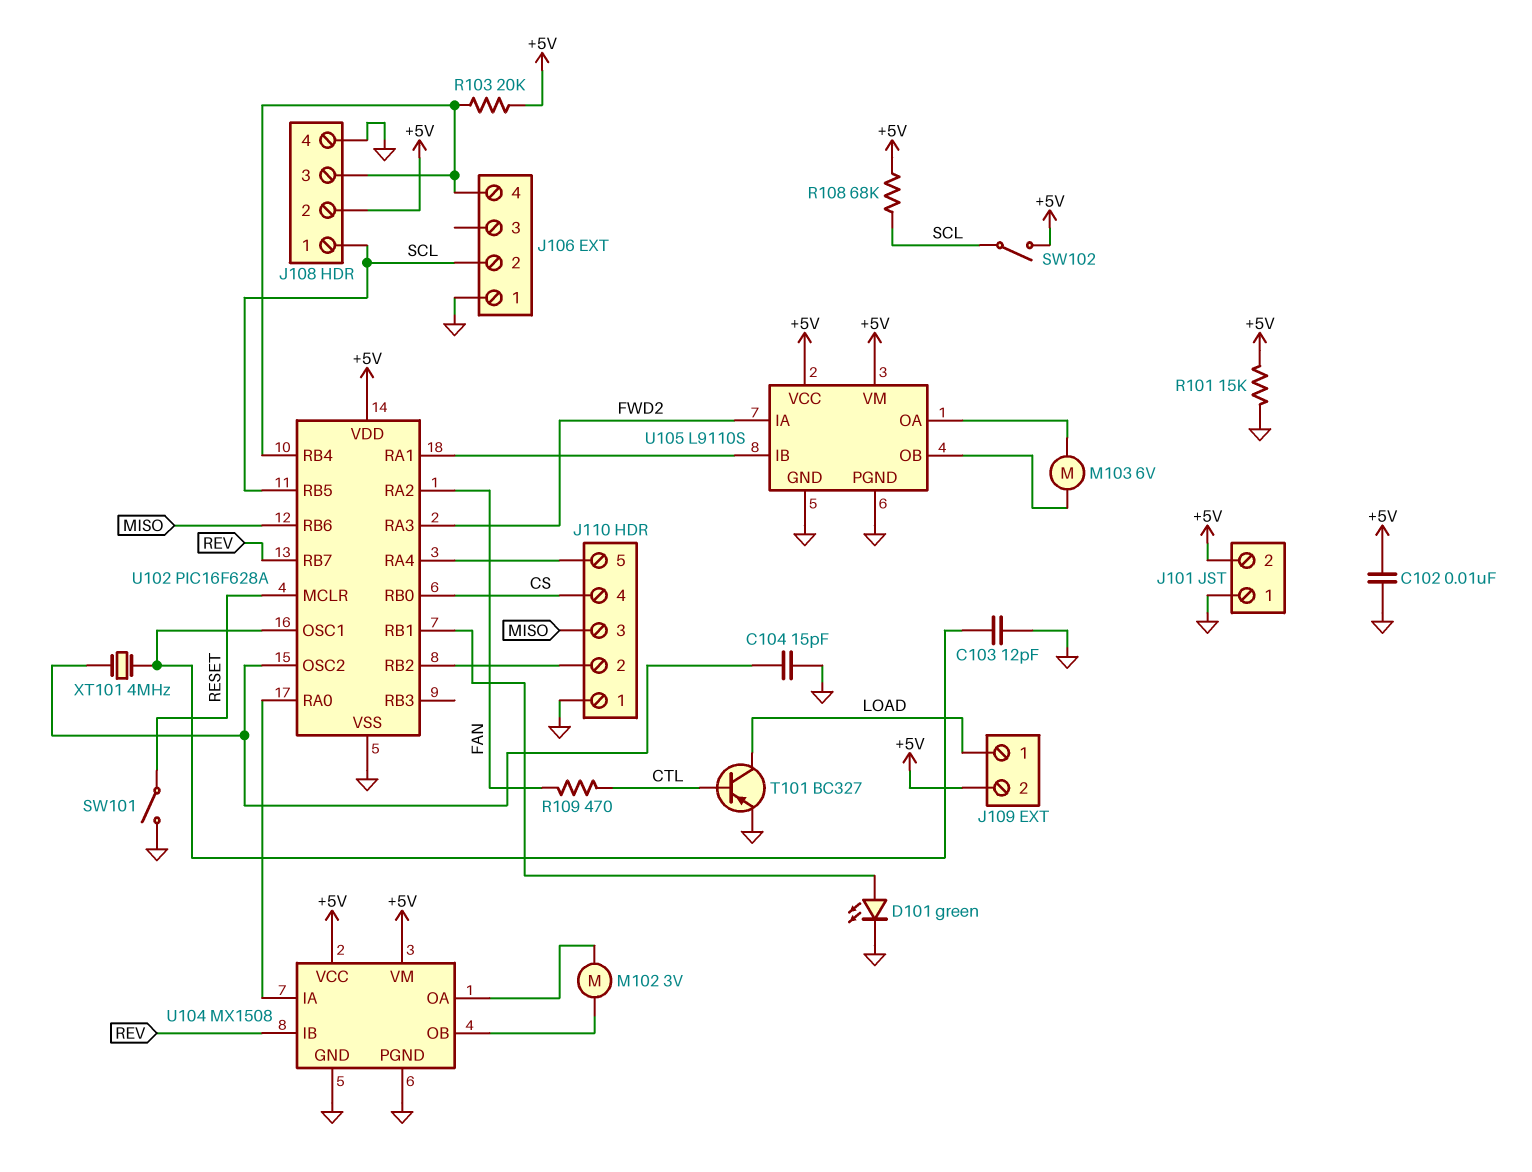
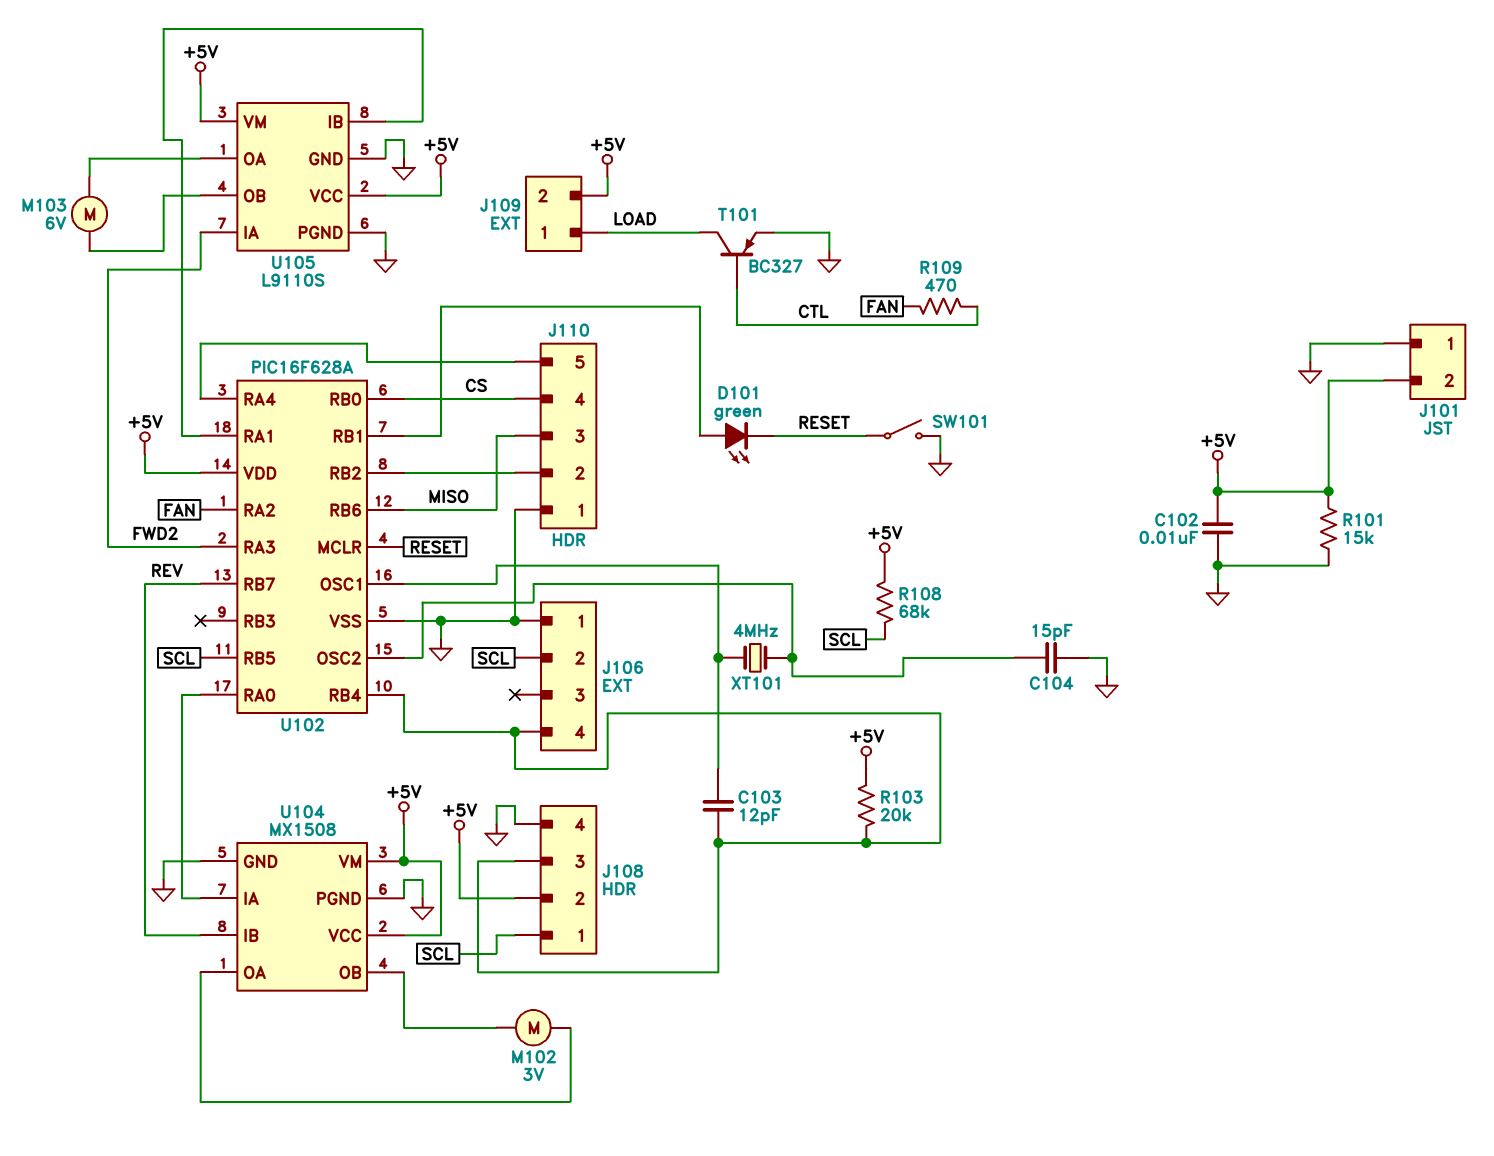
C103: 12pF (GND, U102/OSC1) -> 12pF (J106/4, U102/OSC1)
D101: LED green (A U102/RB1, K GND) -> LED green (A U102/RB1, K RESET)
SW102: switch (+5V, SCL) -> none

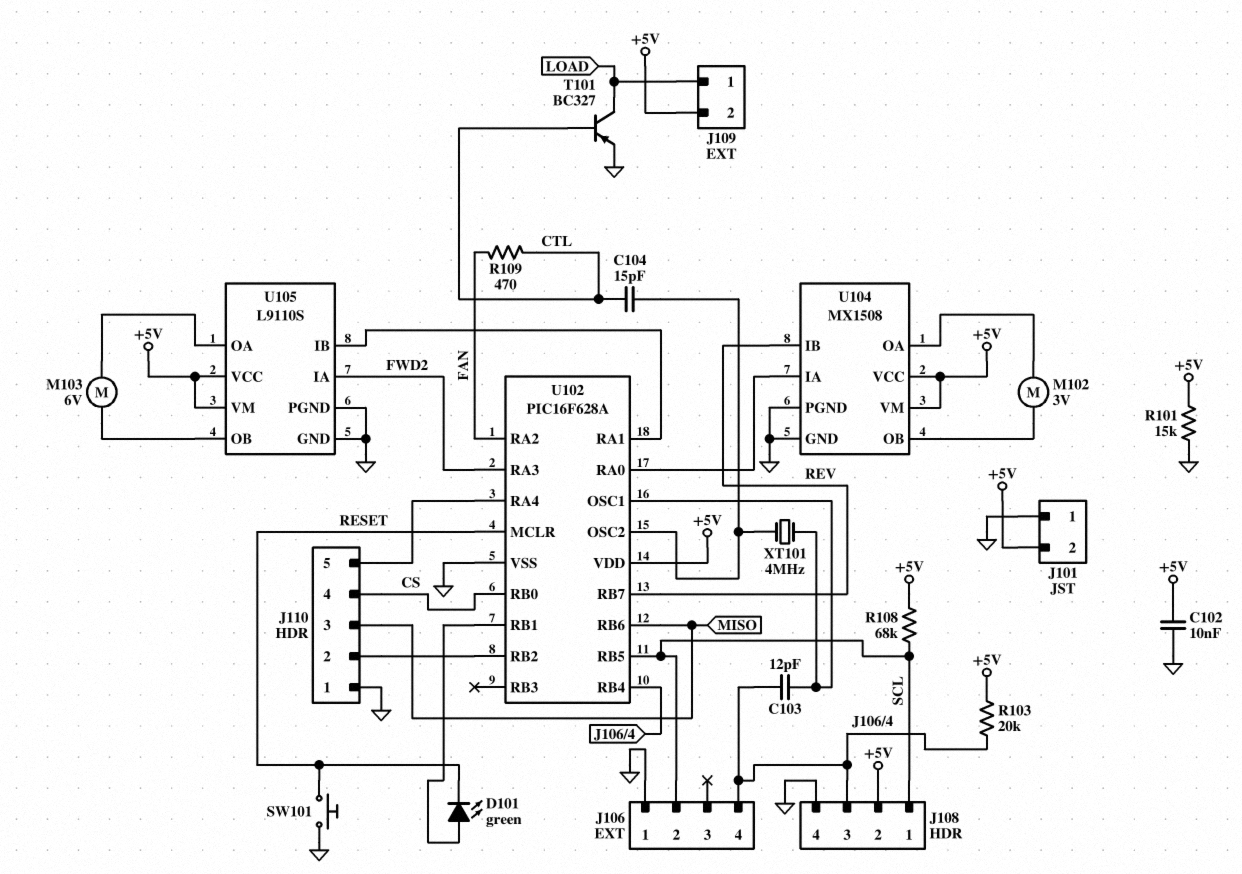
C104: 15pF (GND, U102/OSC2) -> 15pF (CTL, U102/OSC2)
SW101: switch (GND, RESET) -> button (GND, RESET)

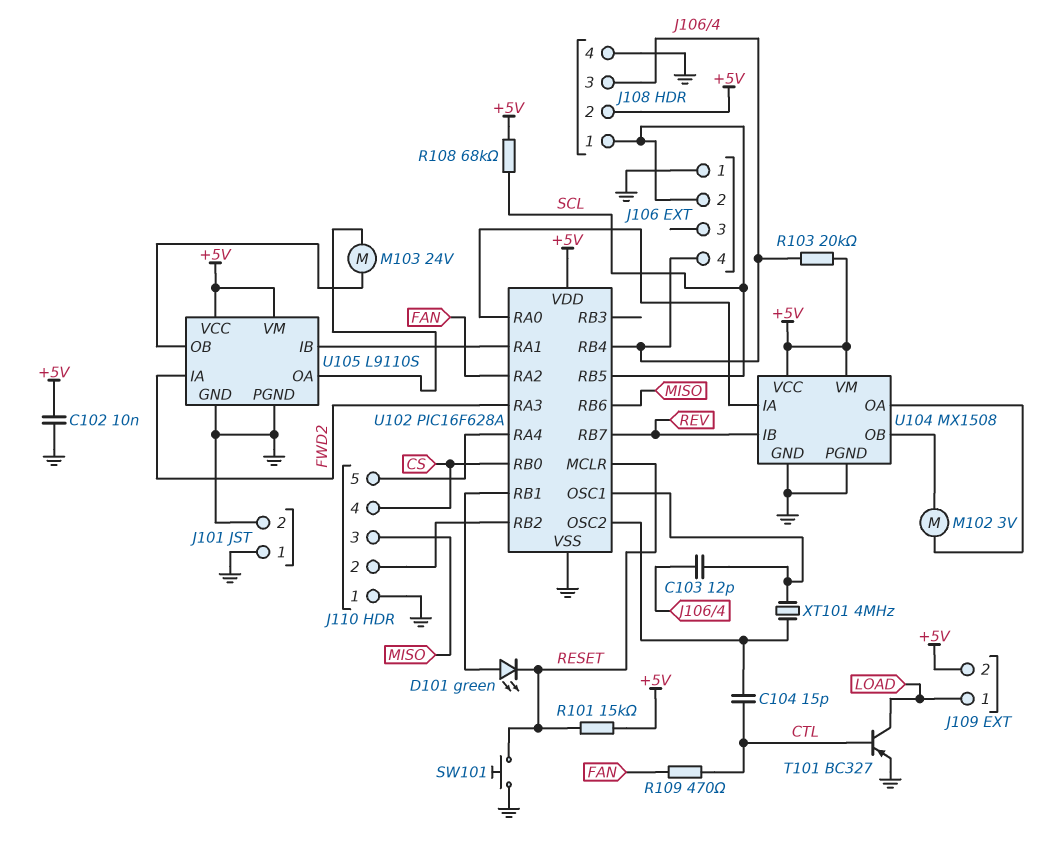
J101 pin 2: +5V -> GND
M103: motor 6V (U105/OA, U105/OB) -> motor 24V (U105/OA, U105/OB)
R101: 15k (+5V, GND) -> 15k (+5V, RESET)

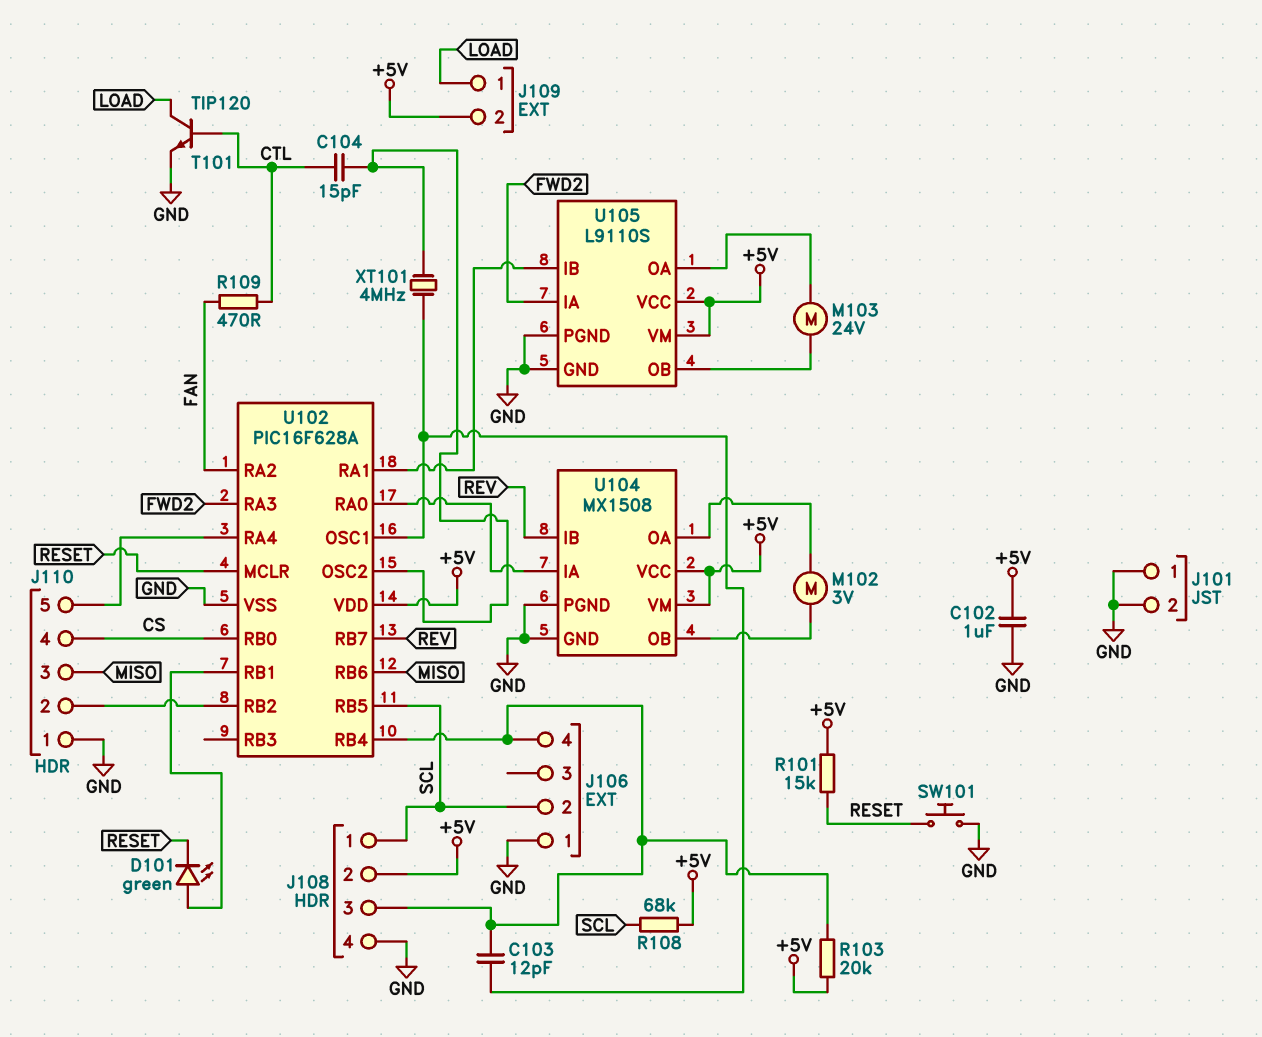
C102: 10nF (+5V, GND) -> 1uF (+5V, GND)
T101: PNP BC327 (B CTL, C LOAD, E GND) -> NPN TIP120 (B CTL, C LOAD, E GND)

